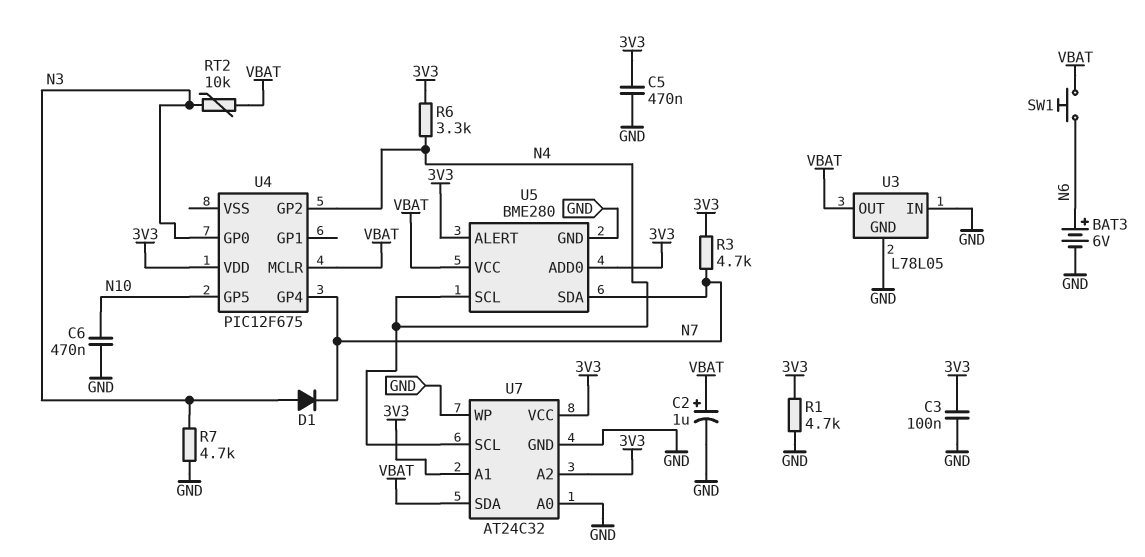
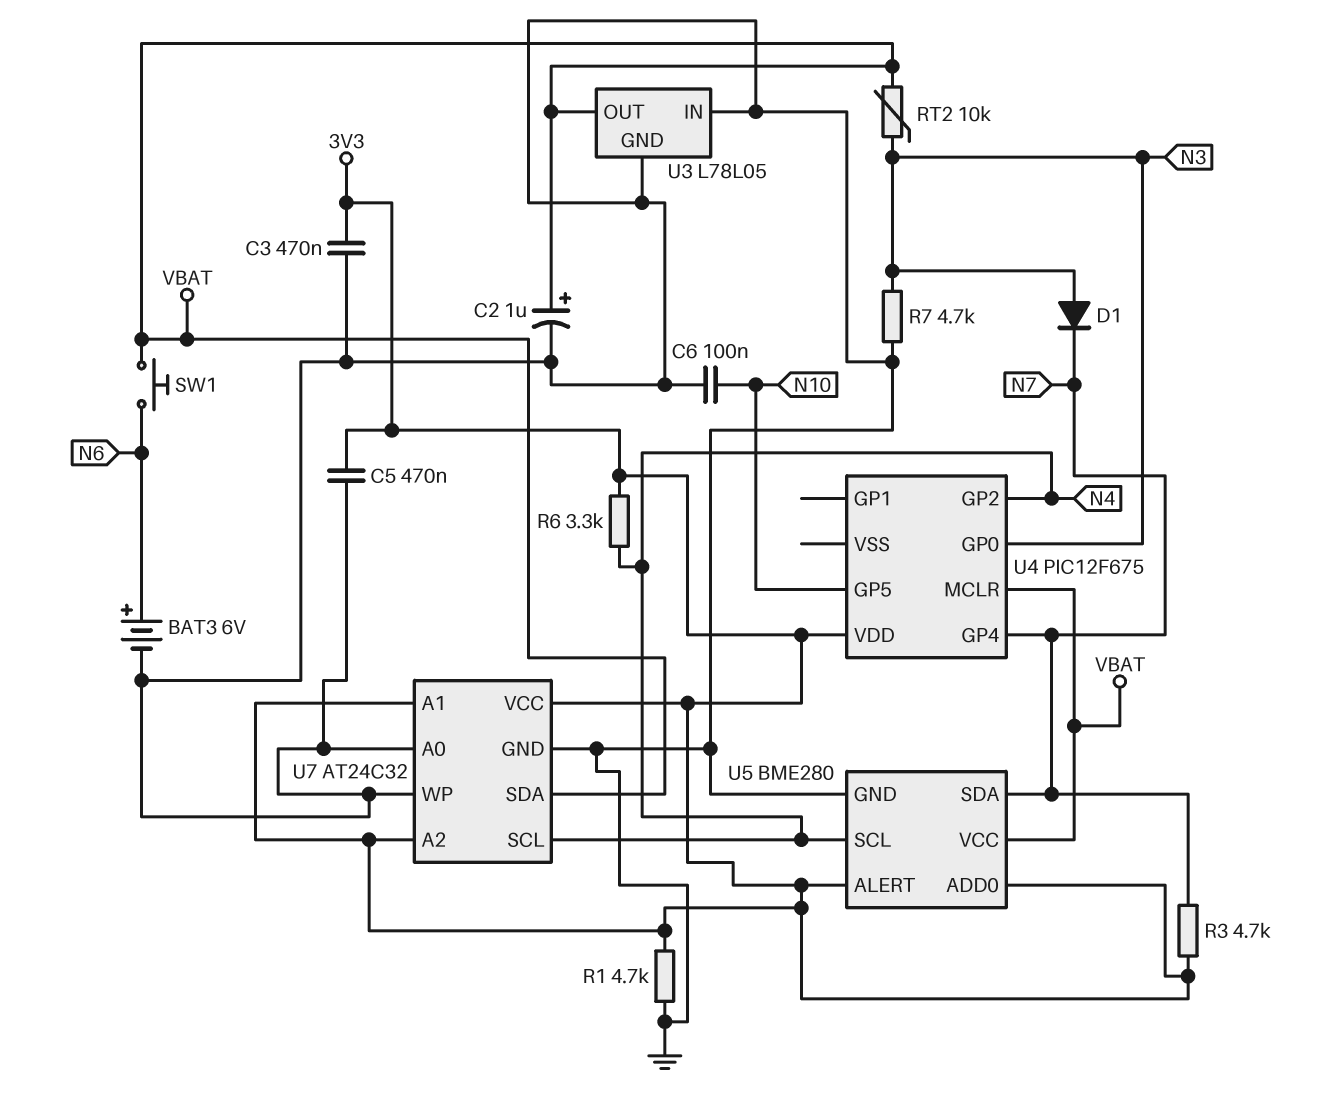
C3: 100nF (3V3, GND) -> 470nF (3V3, GND)
C6: 470nF (GND, N10) -> 100nF (GND, N10)

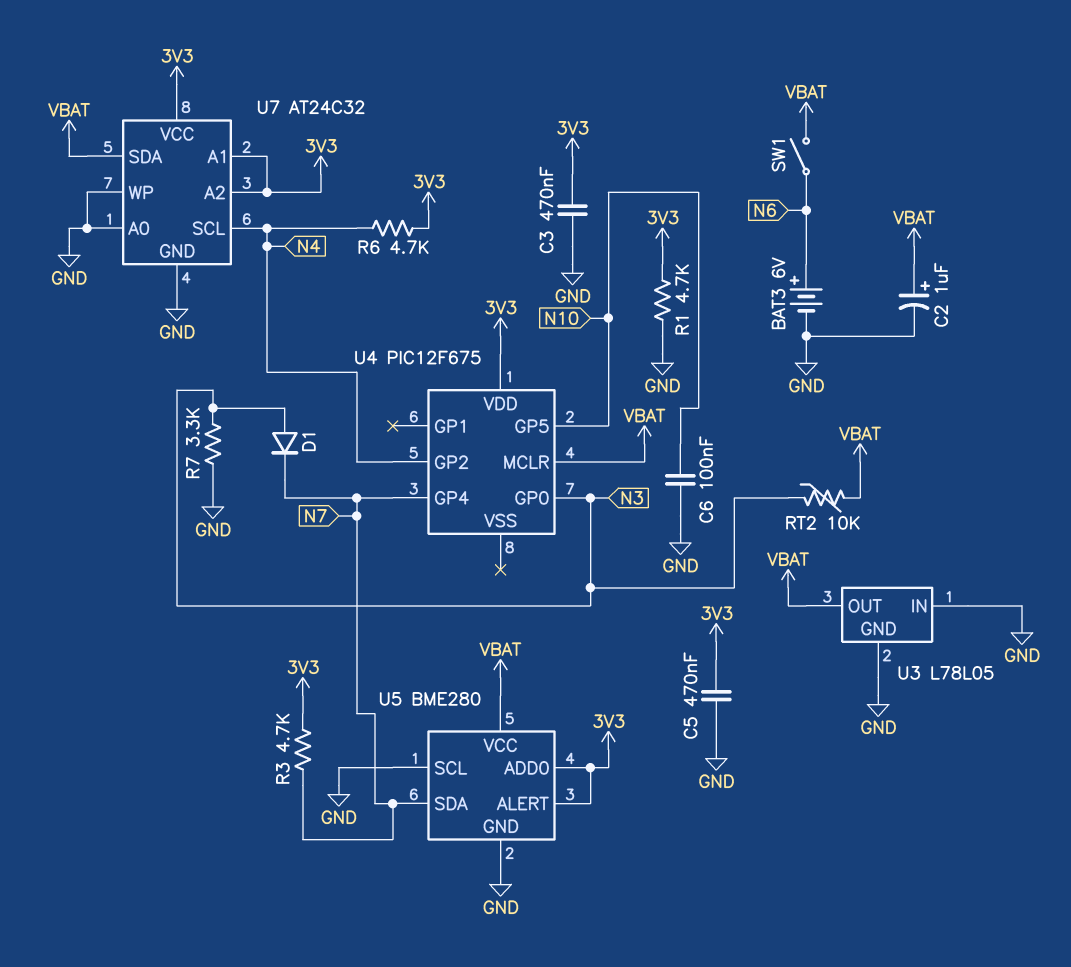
R6: 3.3k (3V3, N4) -> 4.7k (3V3, N4)
R7: 4.7k (GND, N3) -> 3.3k (GND, N3)
SW1: button (N6, VBAT) -> switch (N6, VBAT)
U5 pin SCL: N4 -> GND

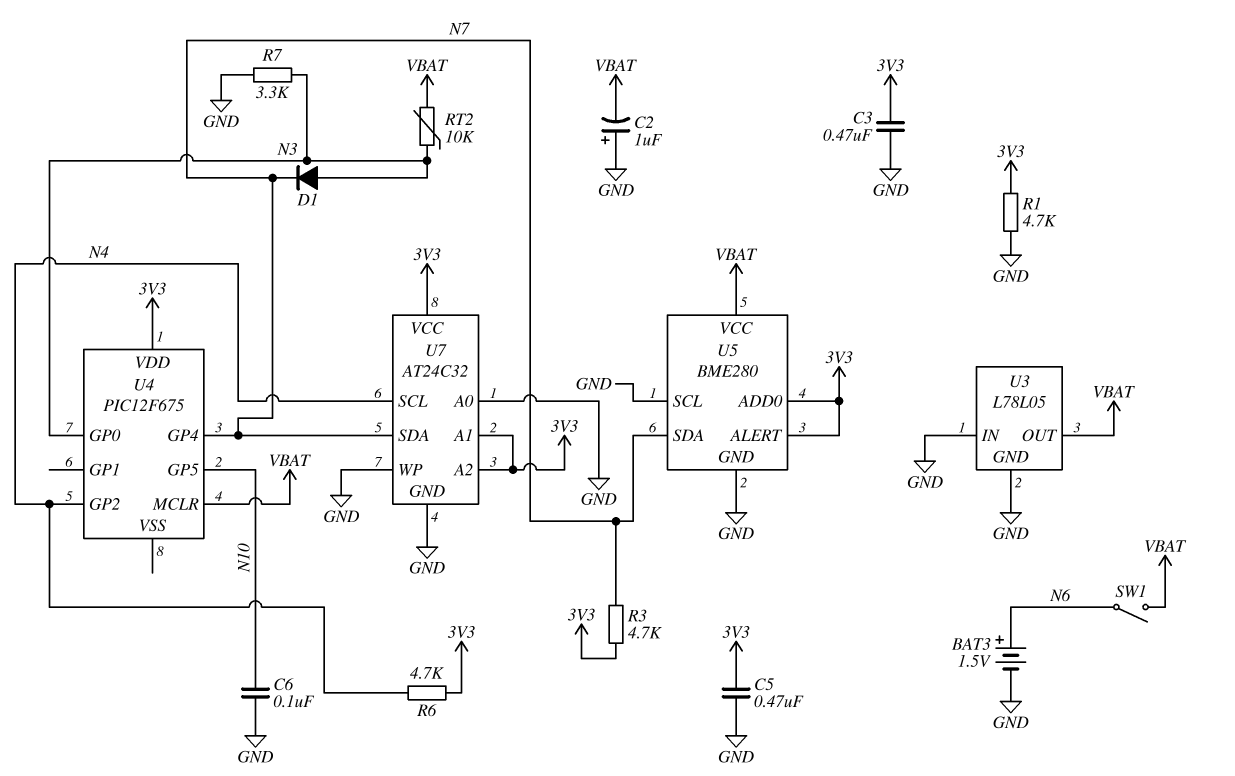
BAT3: 6V (plus N6, minus GND) -> 1.5V (plus N6, minus GND)
C2: 1uF (plus VBAT, minus GND) -> 1uF (plus GND, minus VBAT)
U7 pin SDA: VBAT -> N7

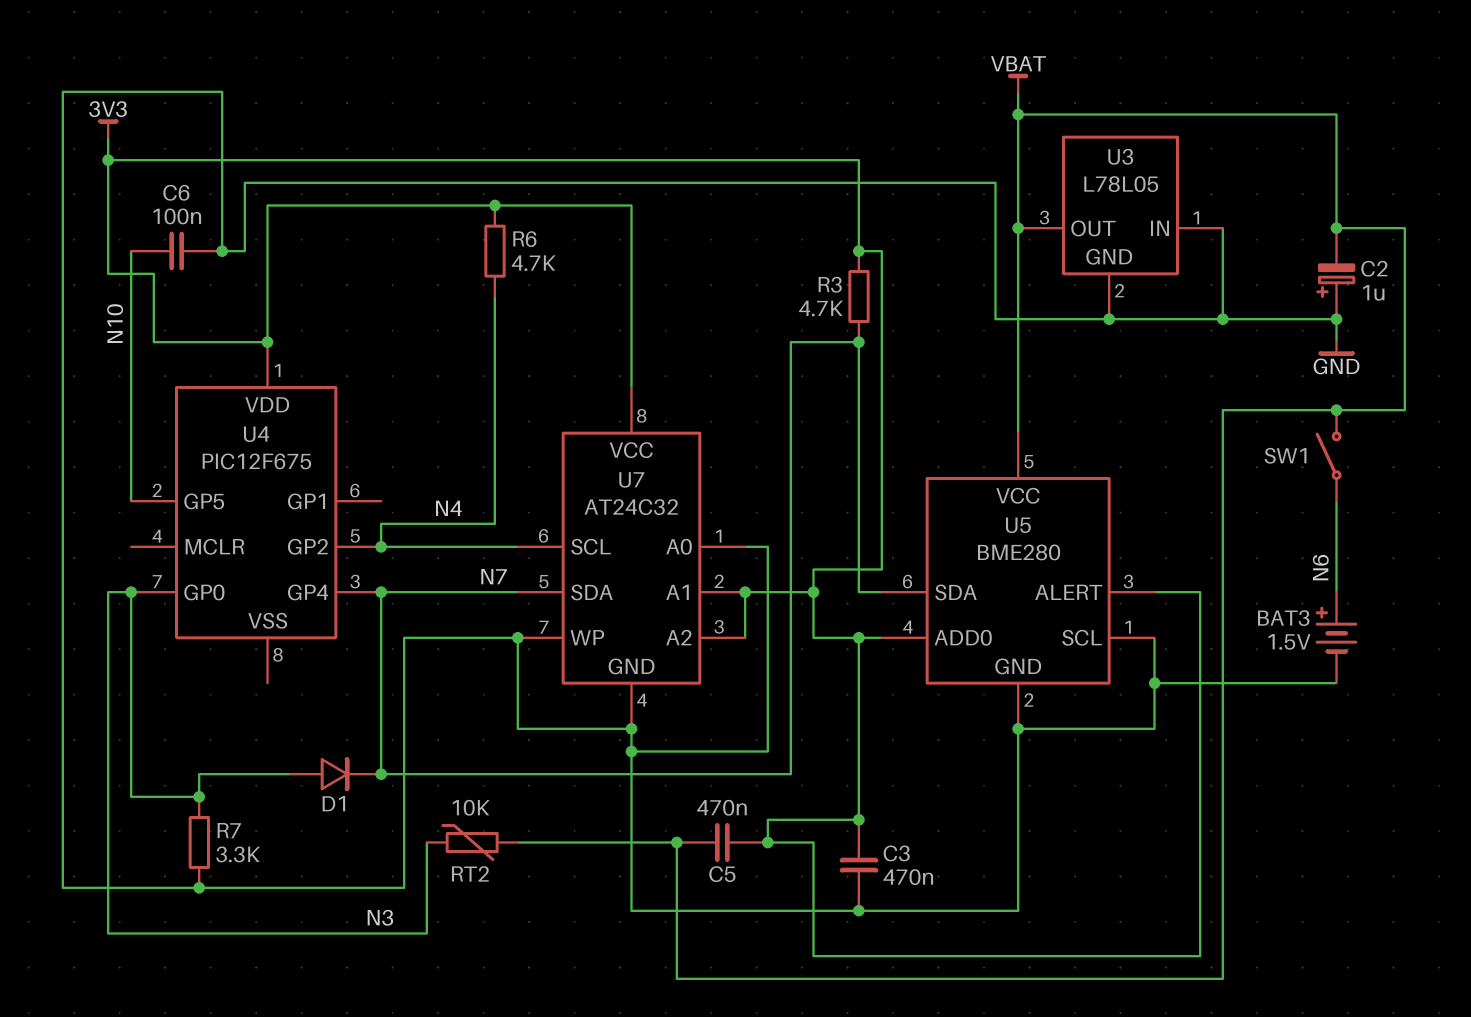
C5: 470nF (3V3, GND) -> 470nF (3V3, VBAT)
R1: 4.7k (3V3, GND) -> none
U4 pin MCLR: VBAT -> none

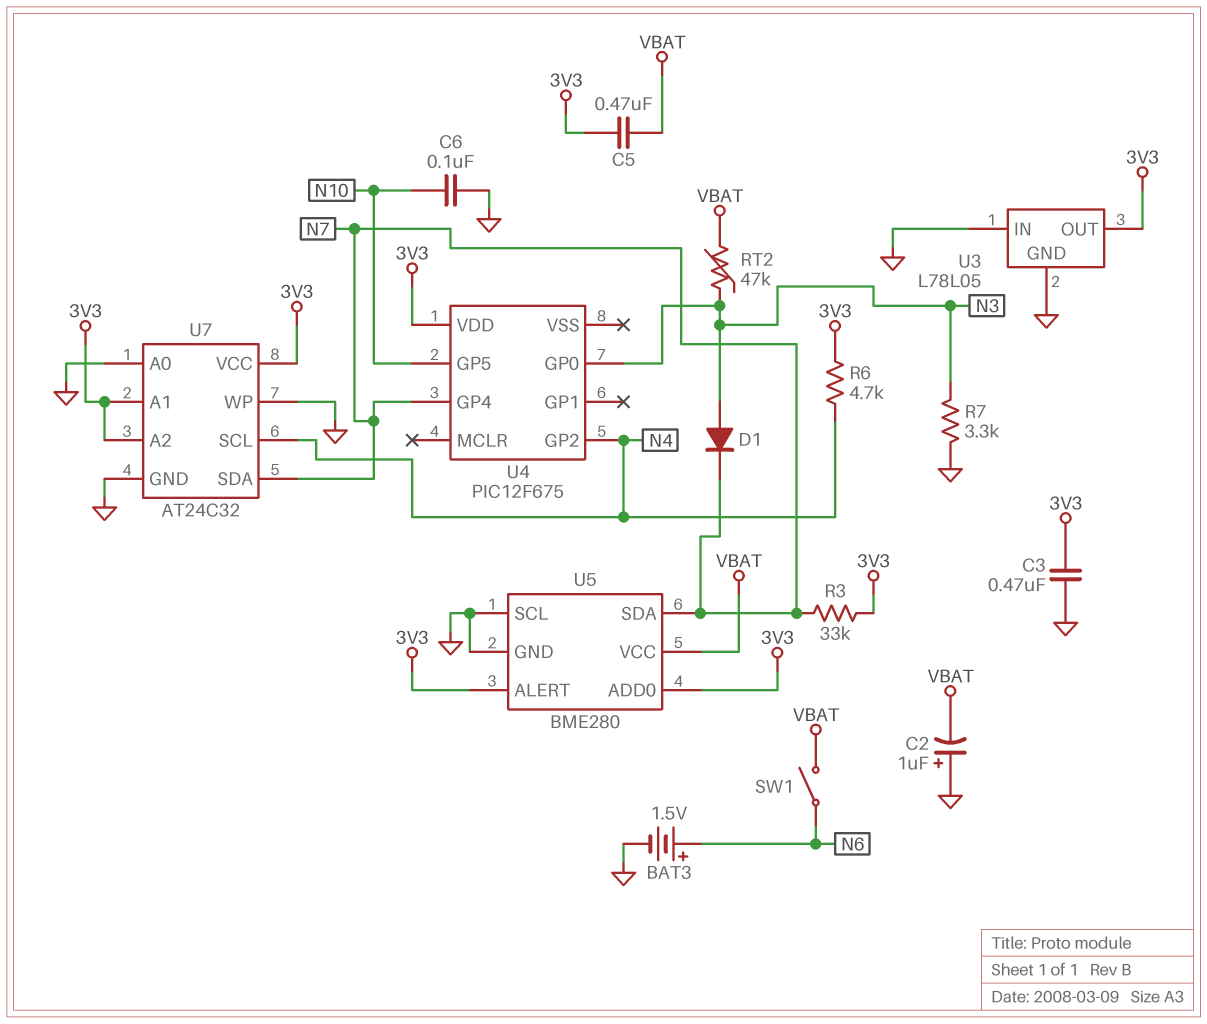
R3: 4.7k (3V3, N7) -> 33k (3V3, N7)
RT2: 10k (N3, VBAT) -> 47k (N3, VBAT)
U3 pin OUT: VBAT -> 3V3

